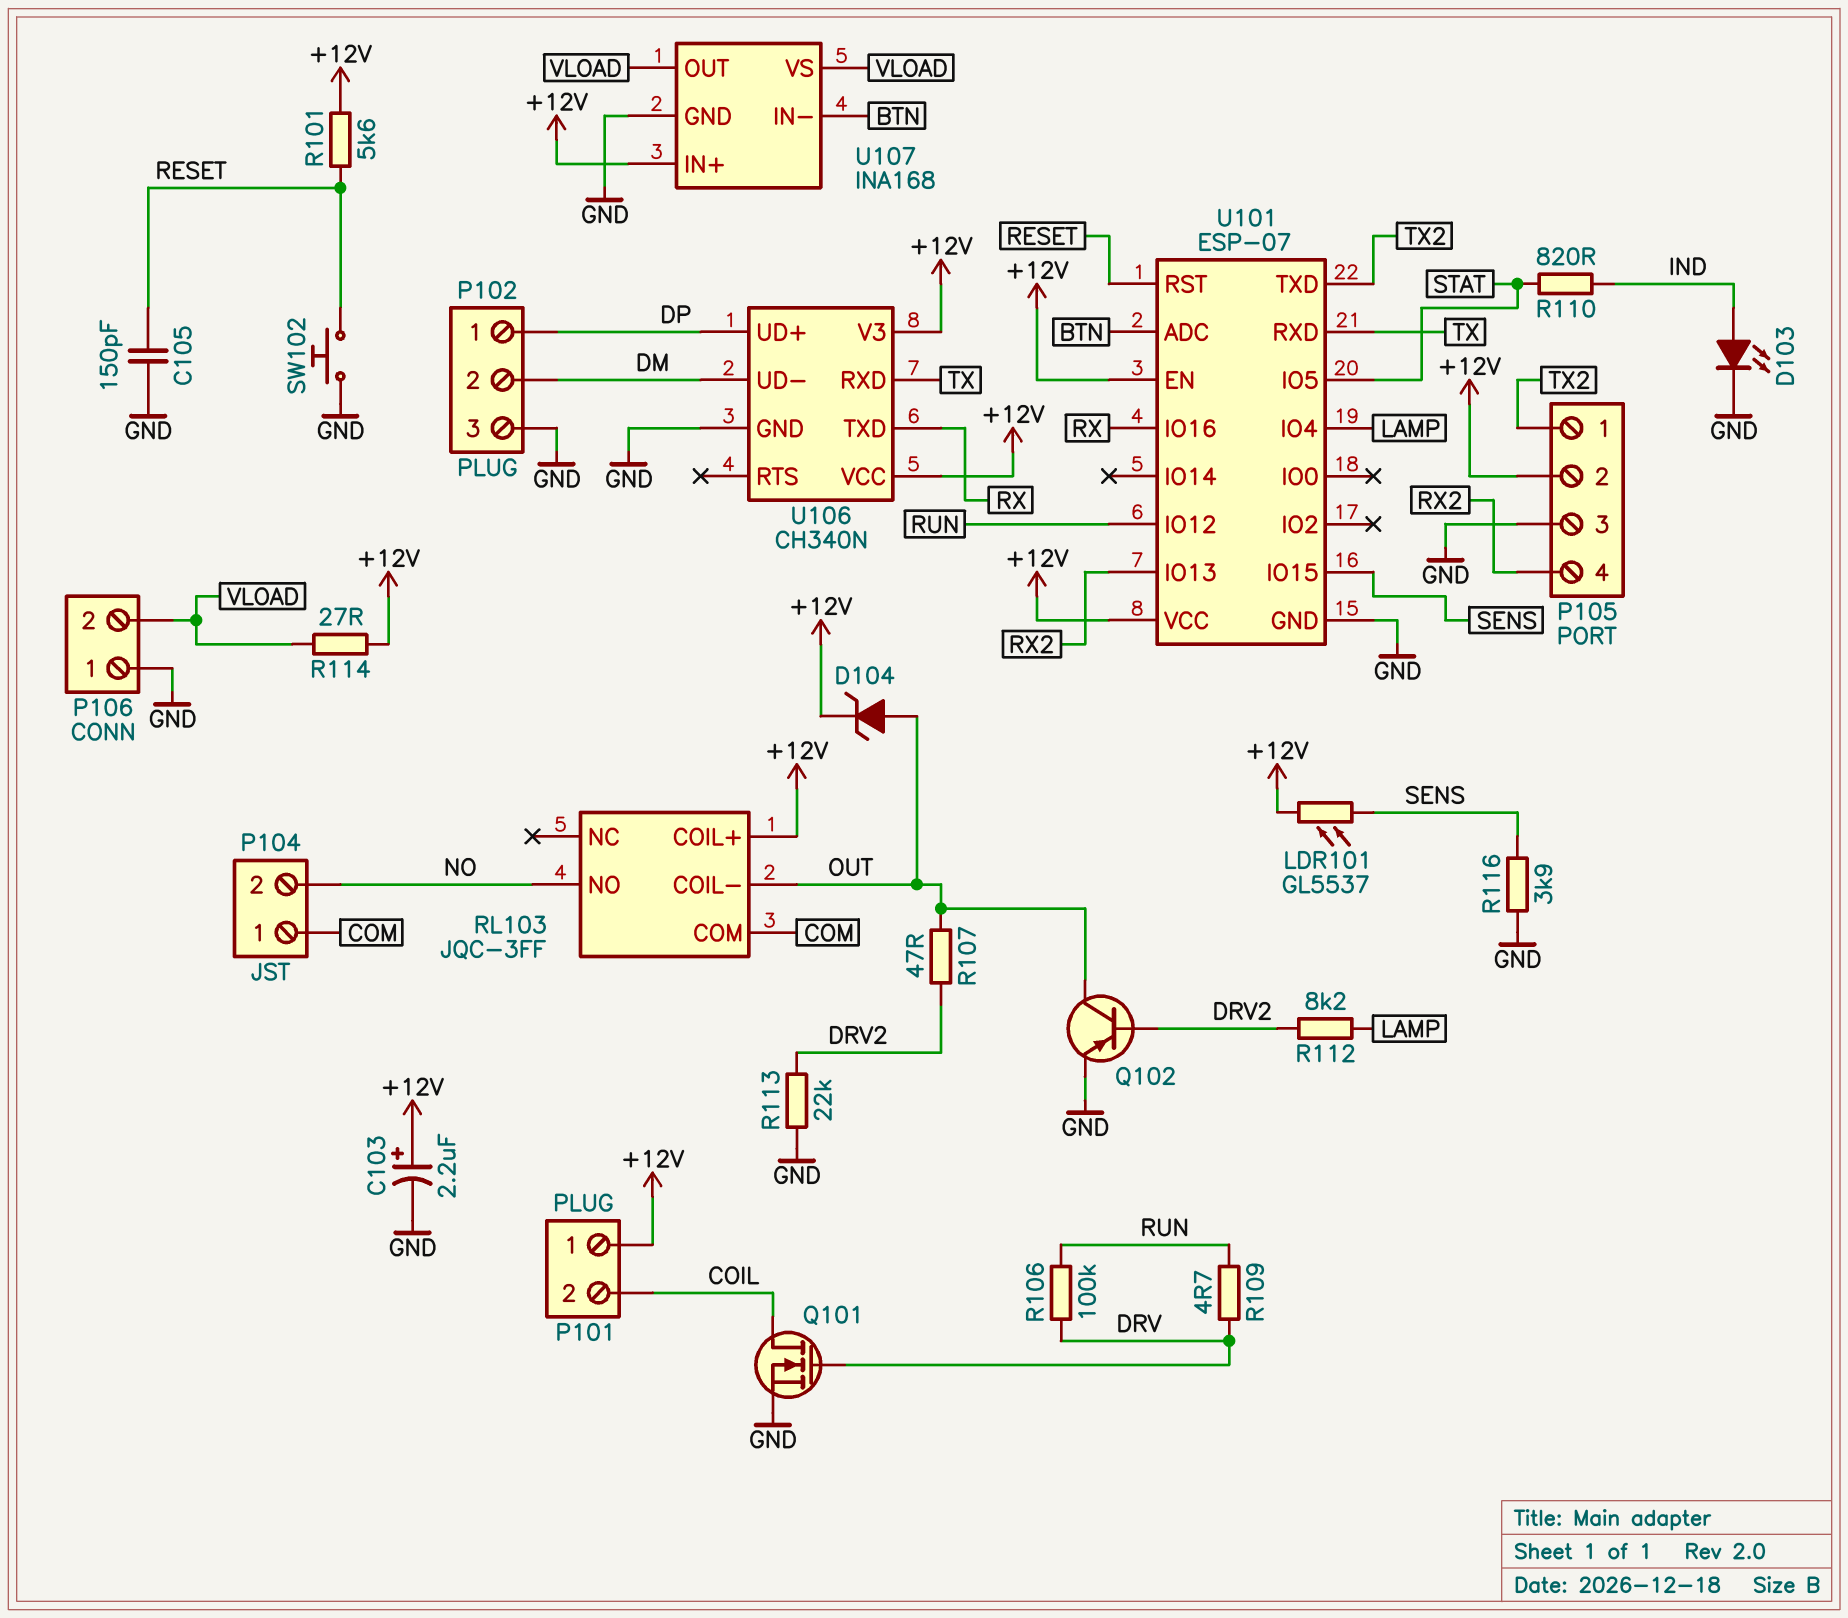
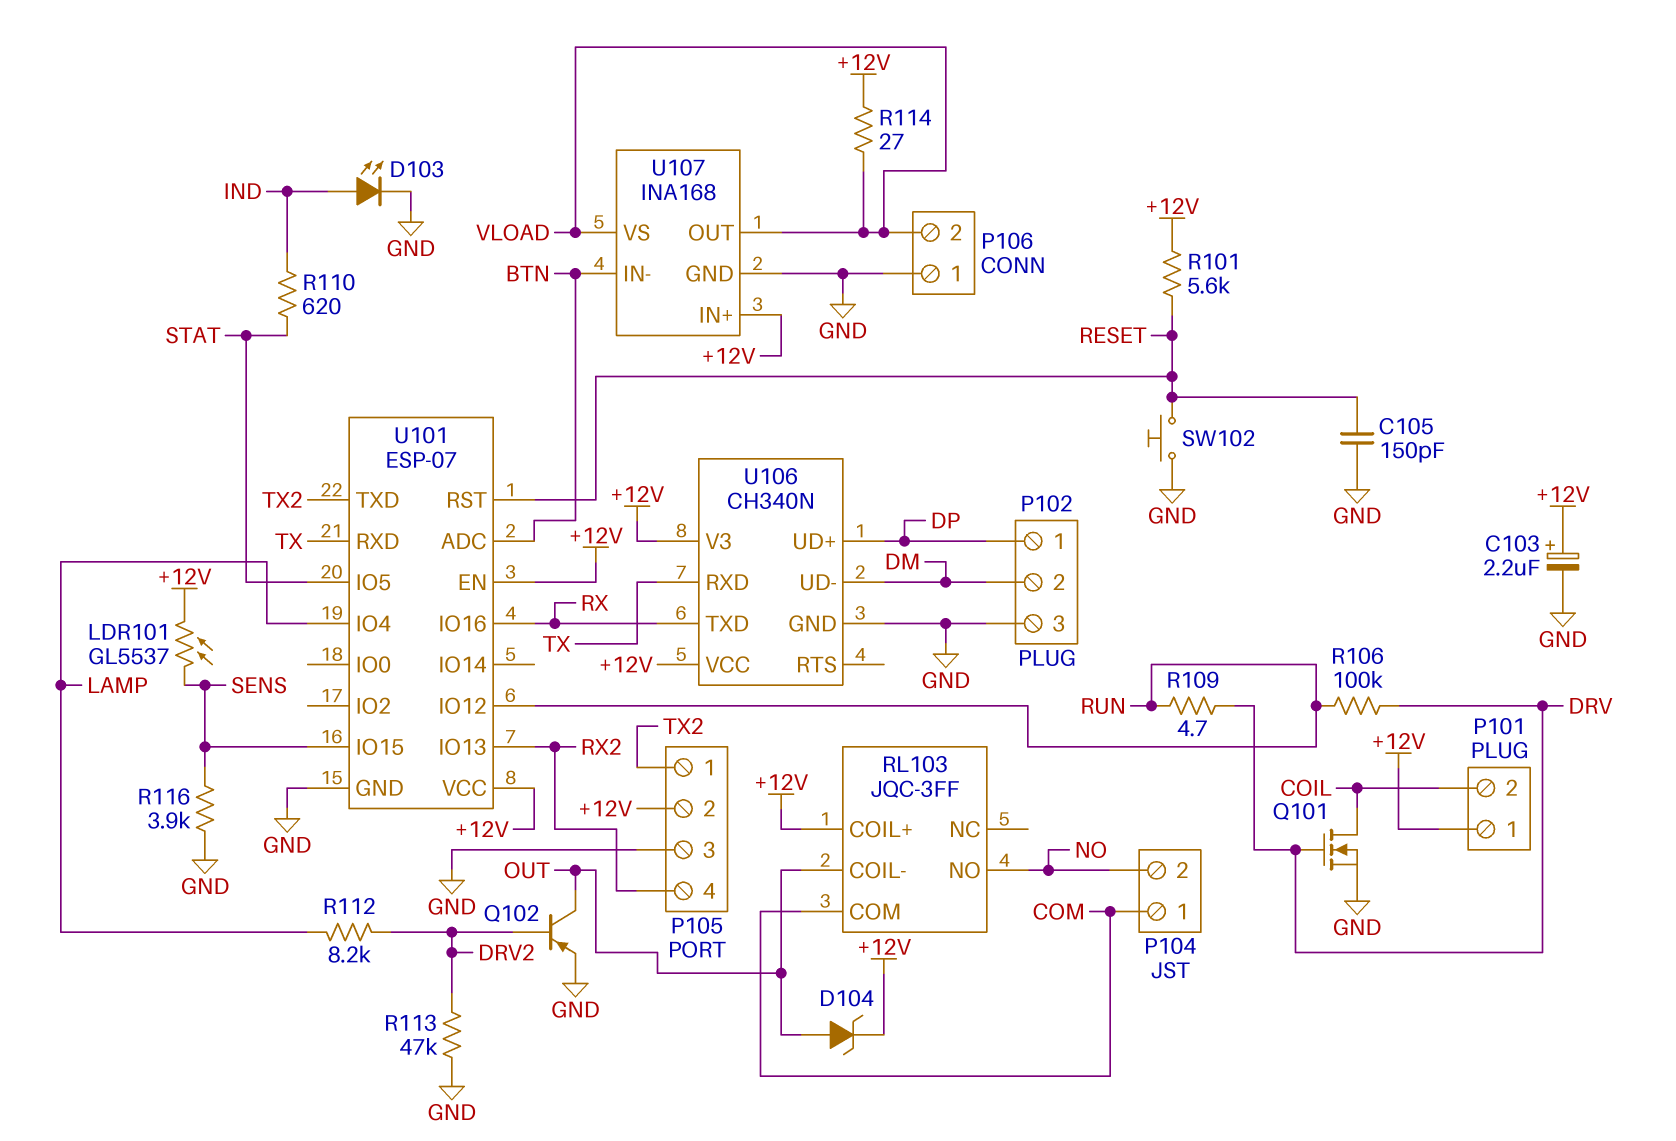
R107: 47 (DRV2, OUT) -> none
R110: 820 (IND, STAT) -> 620 (IND, STAT)
R113: 22k (DRV2, GND) -> 47k (DRV2, GND)

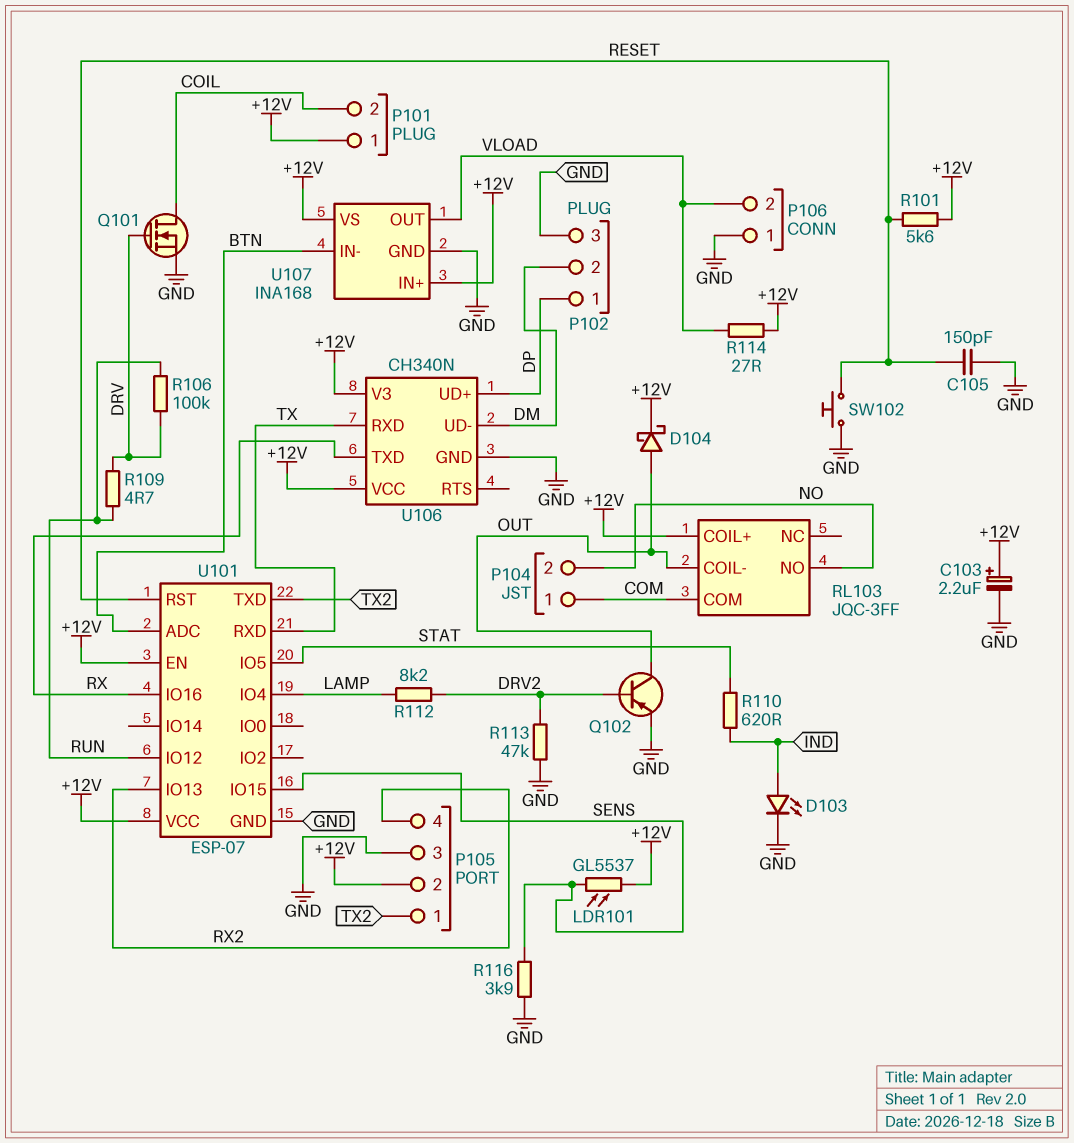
D104: zener (A OUT, K +12V) -> schottky (A OUT, K +12V)
U107 pin VS: VLOAD -> +12V

